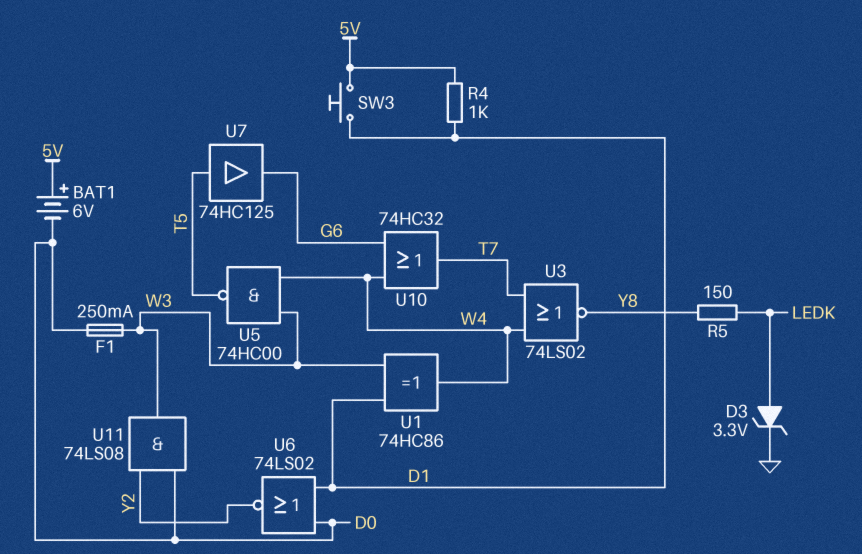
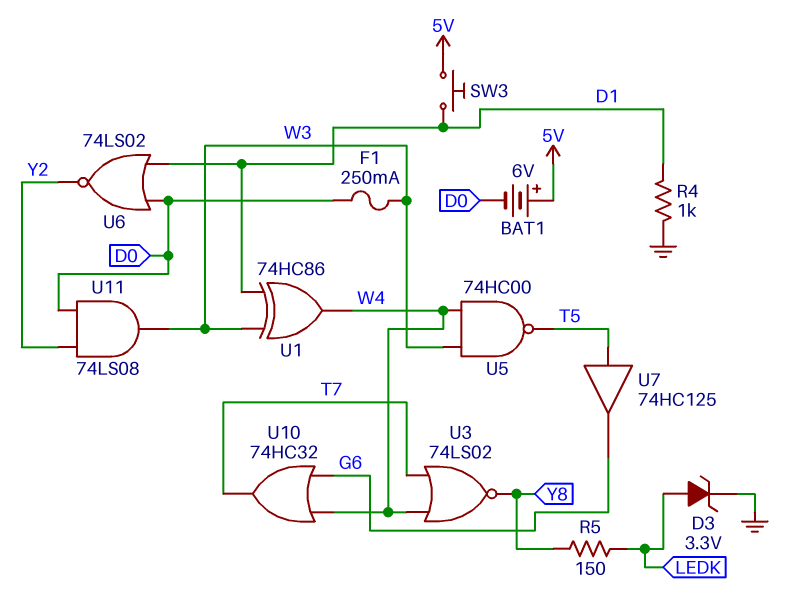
R4: 1k (5V, D1) -> 1k (D1, GND)

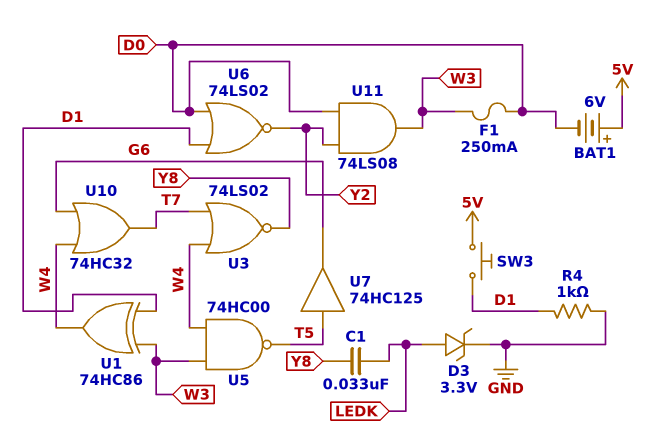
C1: none -> 33nF (LEDK, Y8)
R5: 150 (LEDK, Y8) -> none

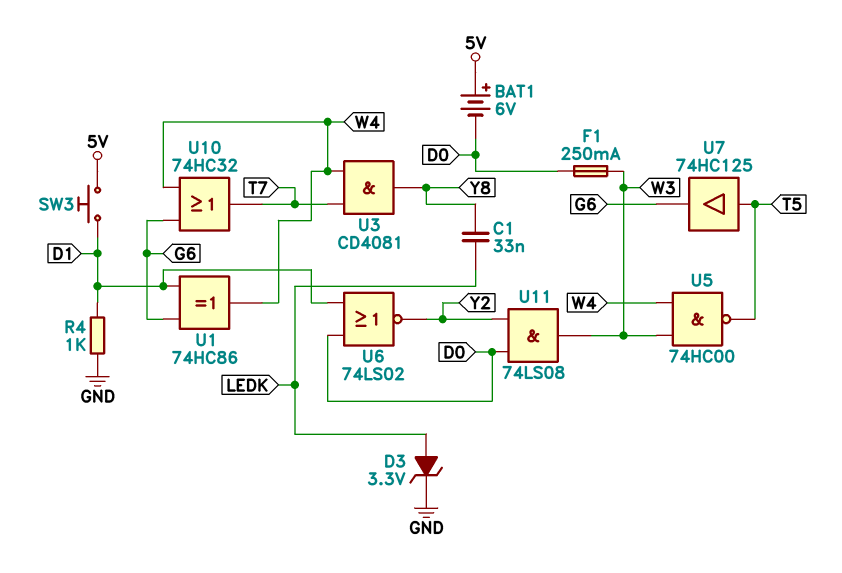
U1: XOR 74HC86 (in D1, in W3, out W4) -> XOR 74HC86 (in D1, in G6, out W4)
U3: NOR 74LS02 (in T7, in W4, out Y8) -> AND CD4081 (in T7, in W4, out Y8)

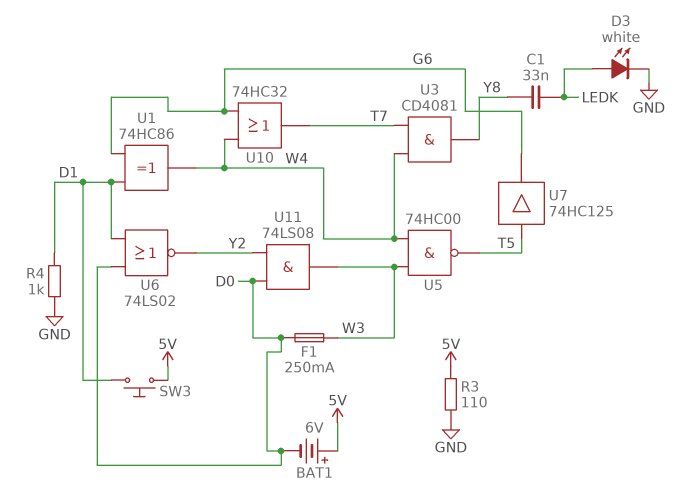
D3: zener 3.3V (A LEDK, K GND) -> LED white (A LEDK, K GND)
R3: none -> 110 (5V, GND)

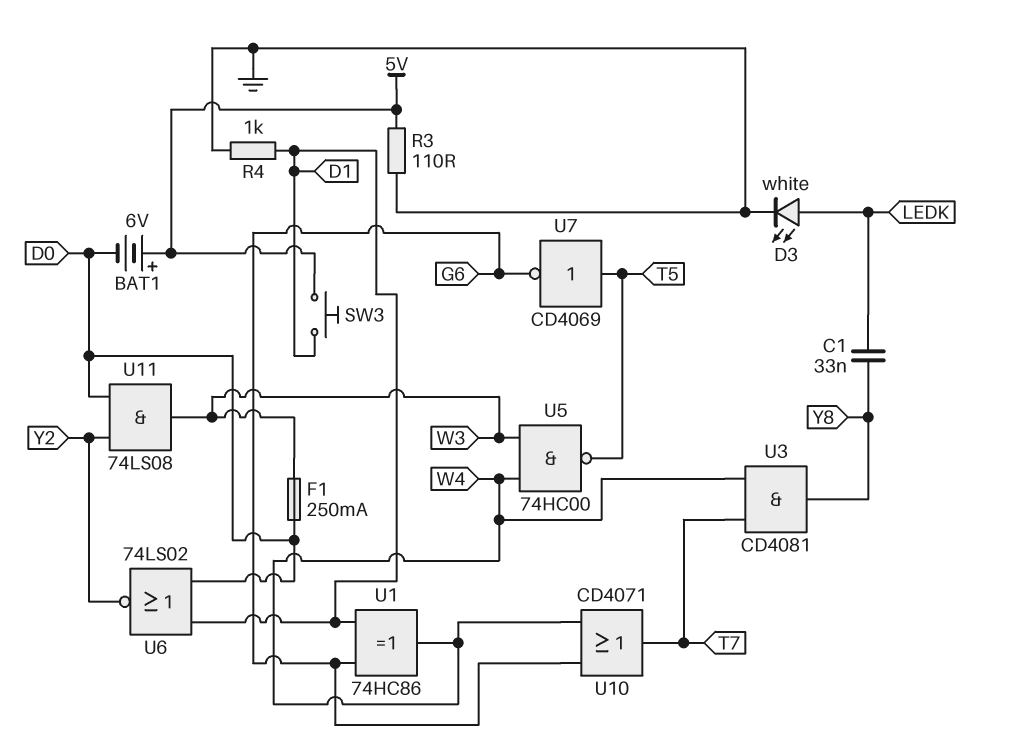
U7: buffer 74HC125 (in T5, out G6) -> NOT CD4069 (in T5, out G6)
U10: OR 74HC32 (in G6, in W4, out T7) -> OR CD4071 (in G6, in W4, out T7)

